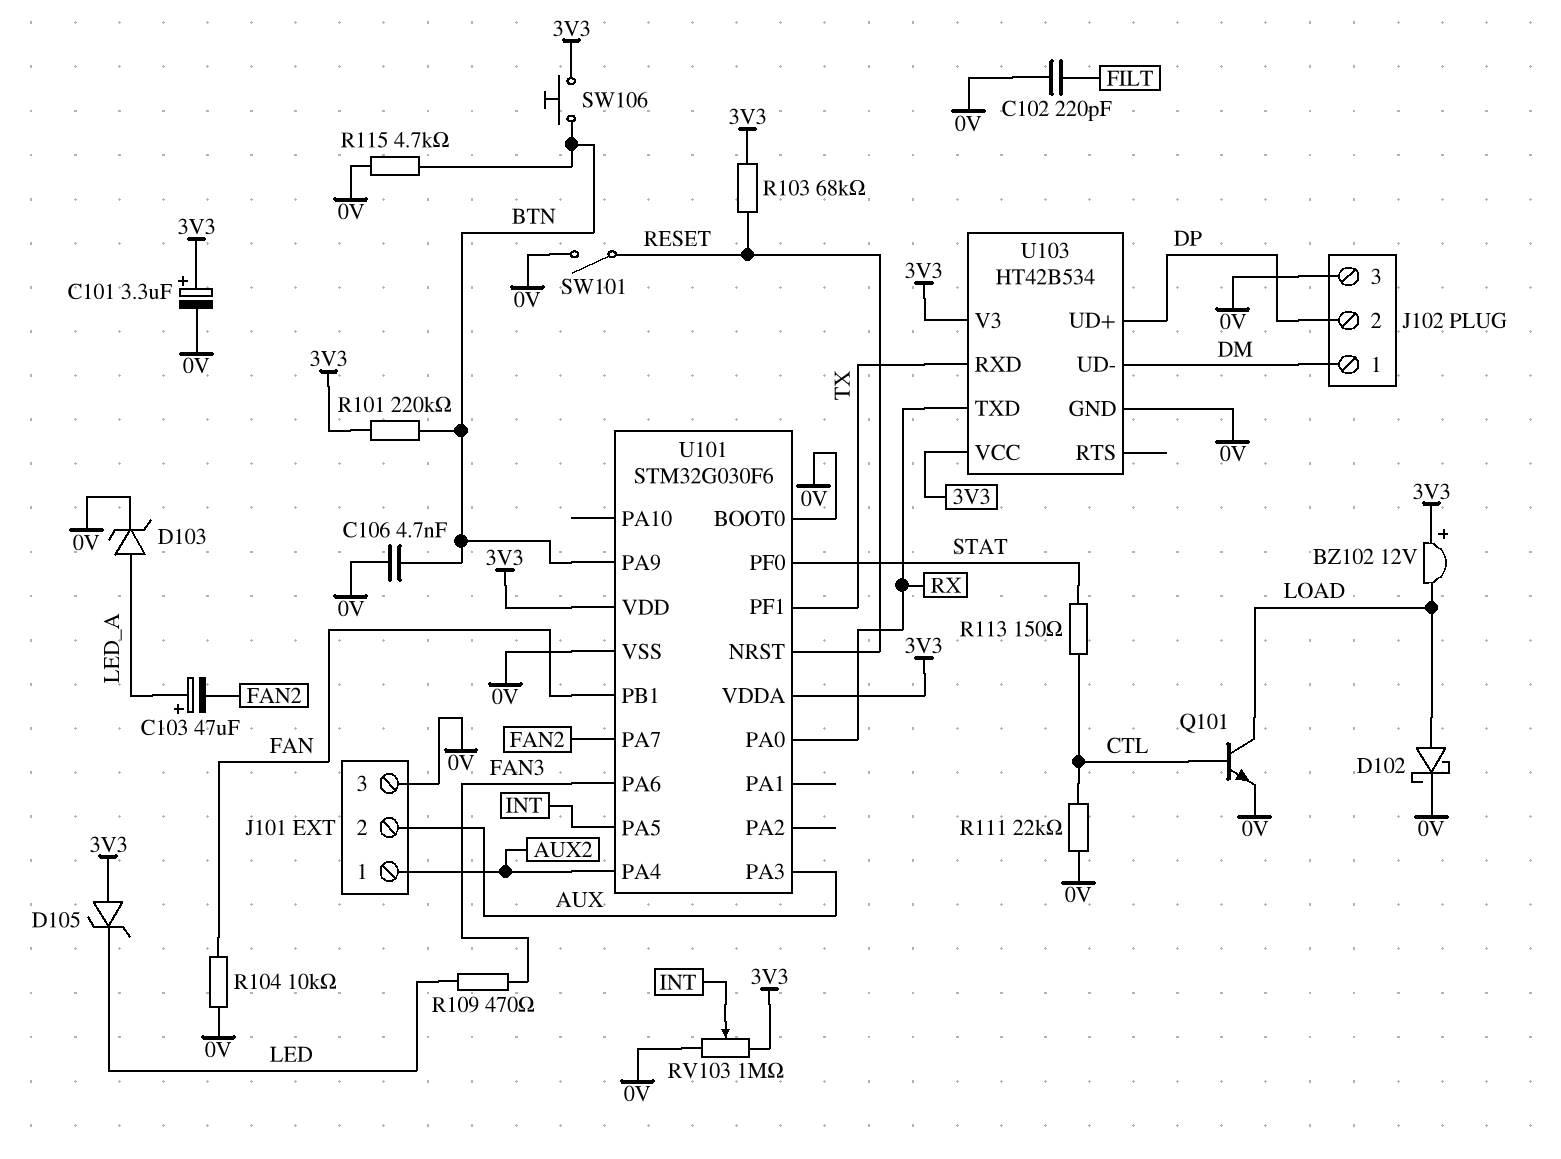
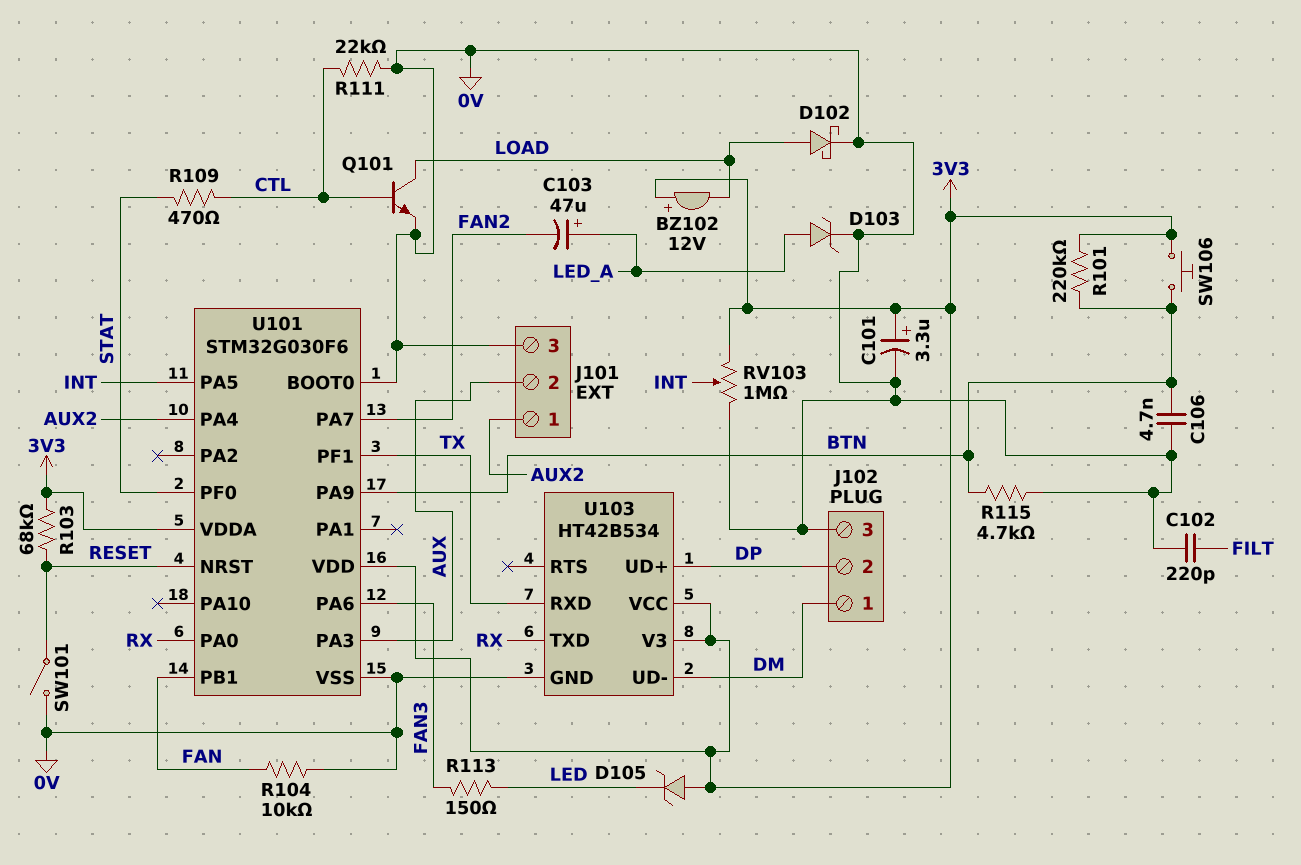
R109: 470 (FAN3, LED) -> 470 (CTL, STAT)
R113: 150 (CTL, STAT) -> 150 (FAN3, LED)

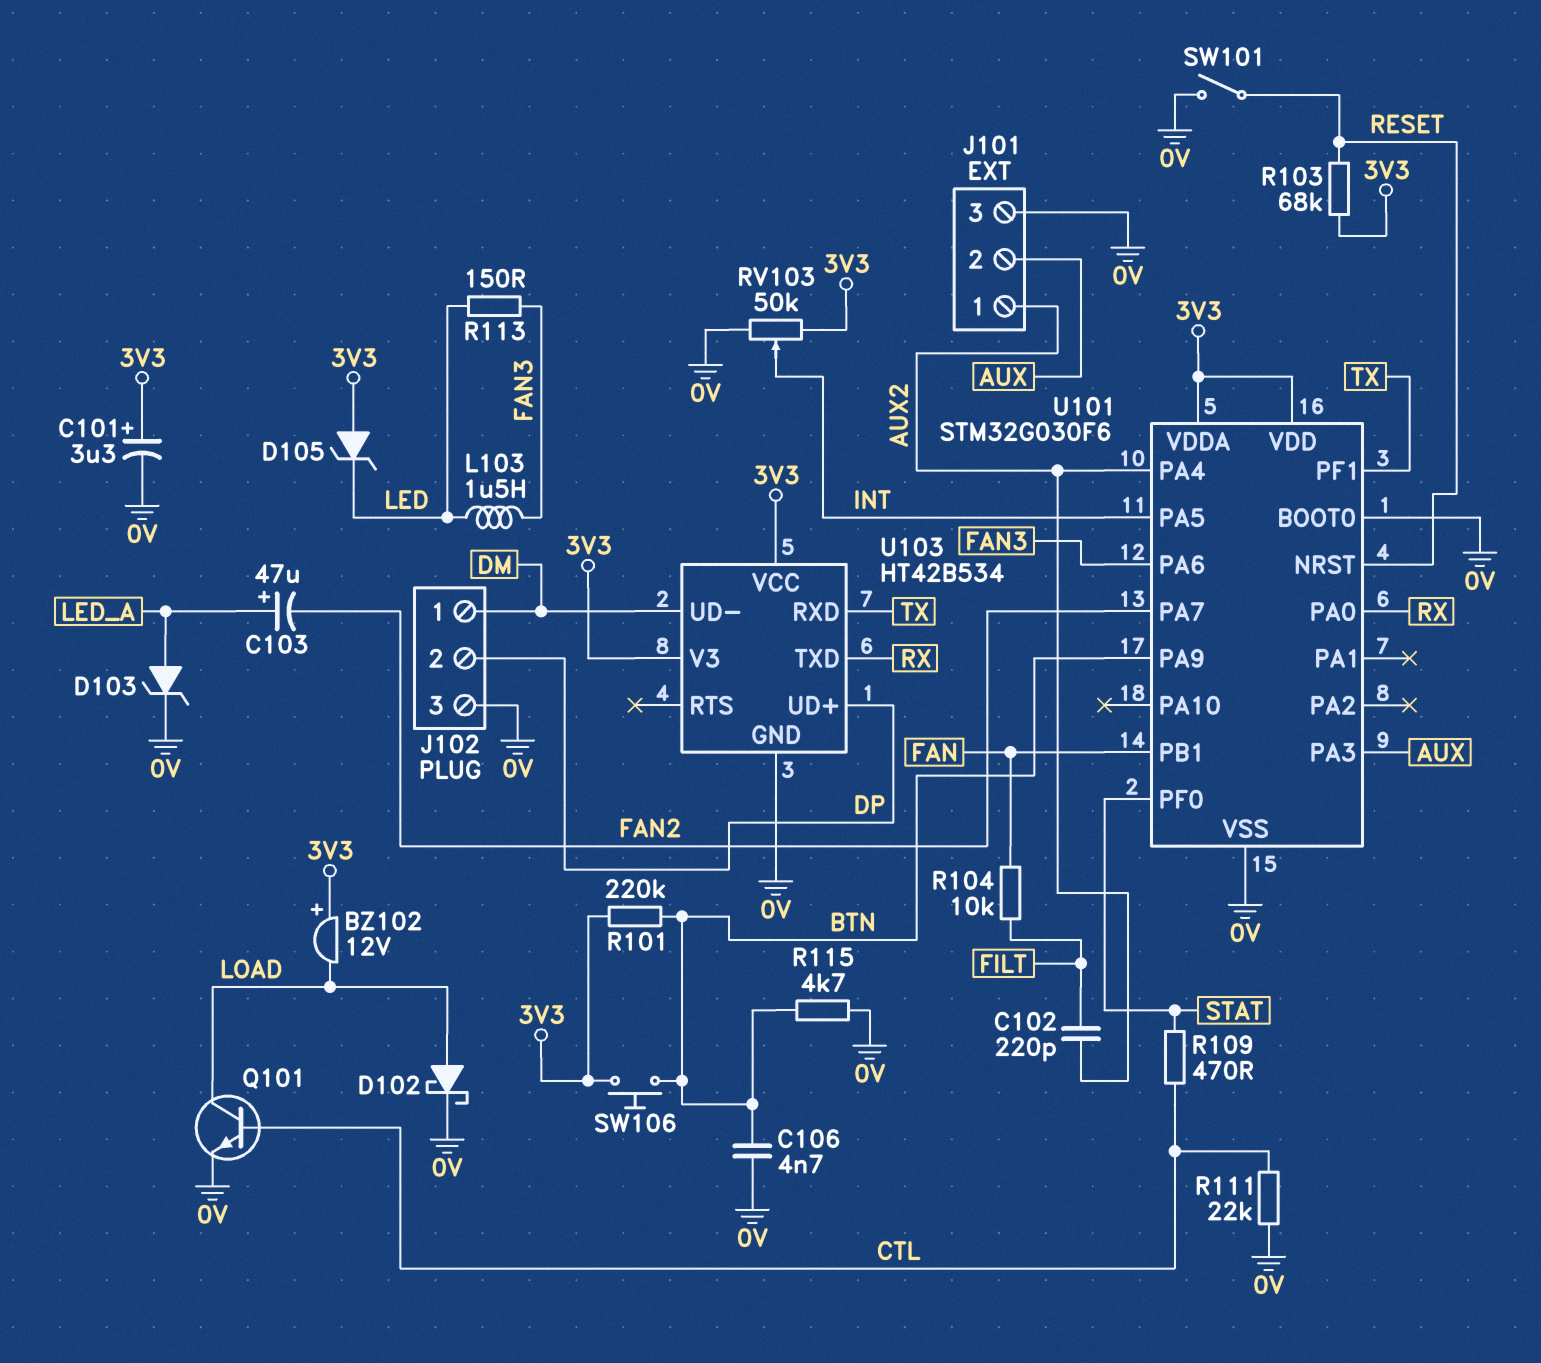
C102: 220pF (0V, FILT) -> 220pF (AUX2, FILT)
L103: none -> 1.5uH (FAN3, LED)
R104: 10k (0V, FAN) -> 10k (FAN, FILT)
RV103: 1M (0V, 3V3, wiper INT) -> 50k (0V, 3V3, wiper INT)

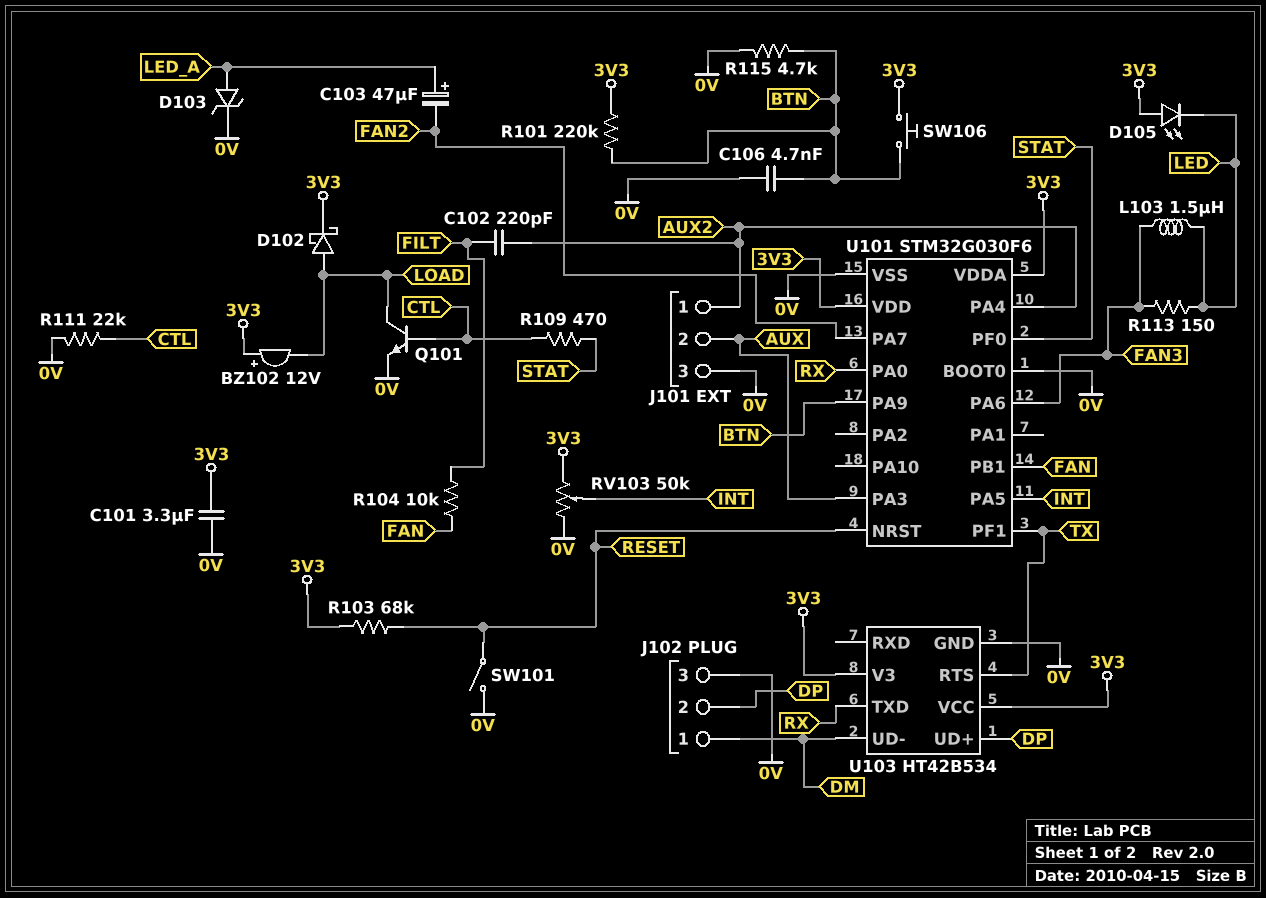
C101: 3.3uF (plus 3V3, minus 0V) -> 3.3uF (0V, 3V3)
D102: schottky (A LOAD, K 0V) -> schottky (A LOAD, K 3V3)
D105: zener (A 3V3, K LED) -> LED (A 3V3, K LED)
U103 pin RTS: none -> TX
U103 pin RXD: TX -> none

